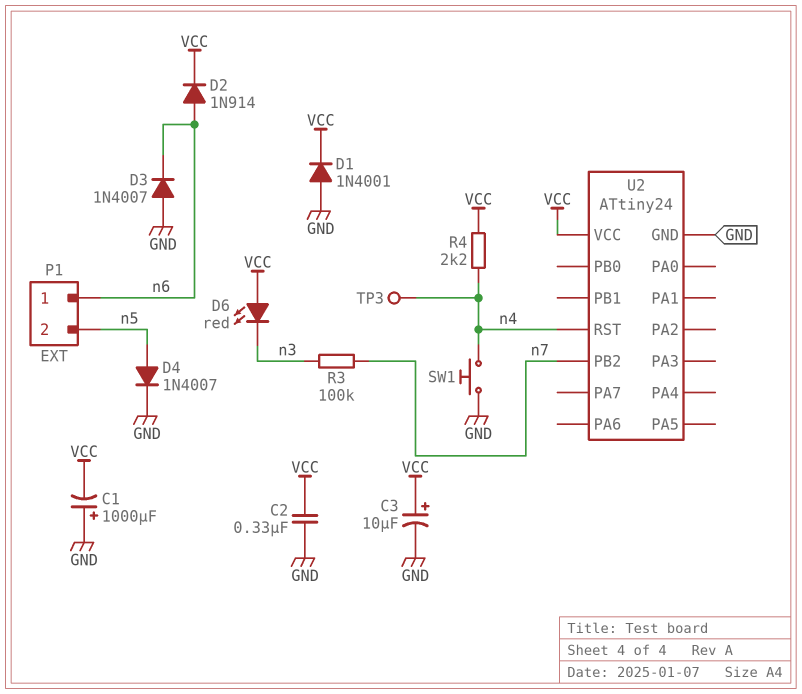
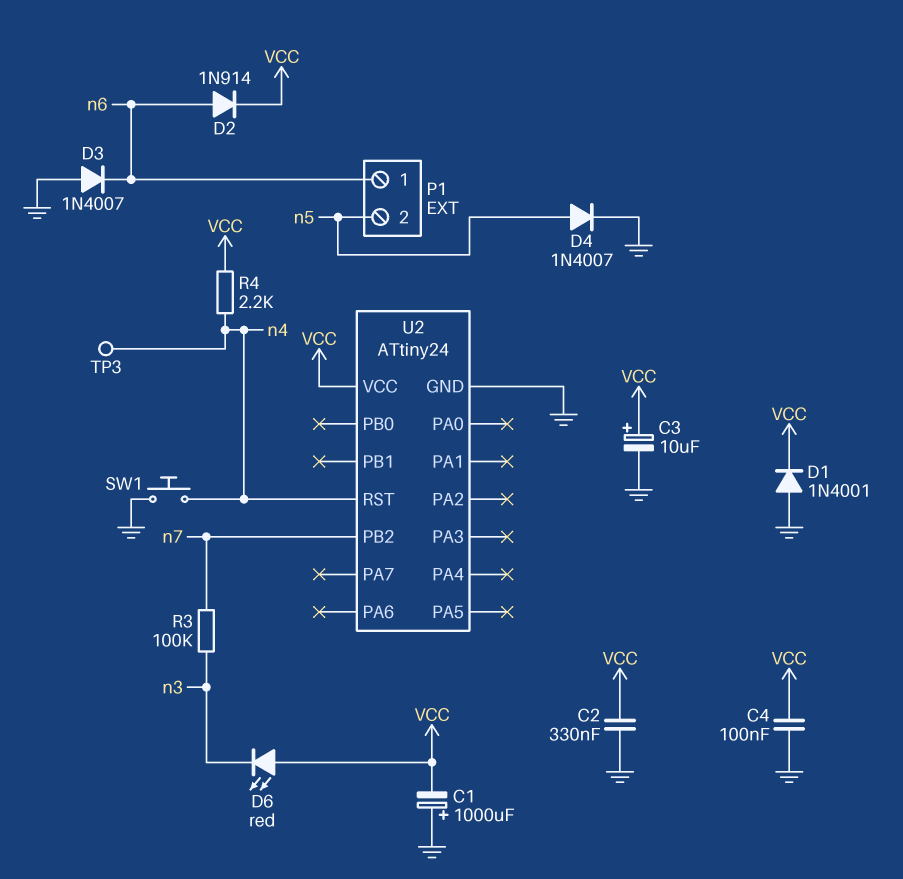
C4: none -> 100nF (GND, VCC)

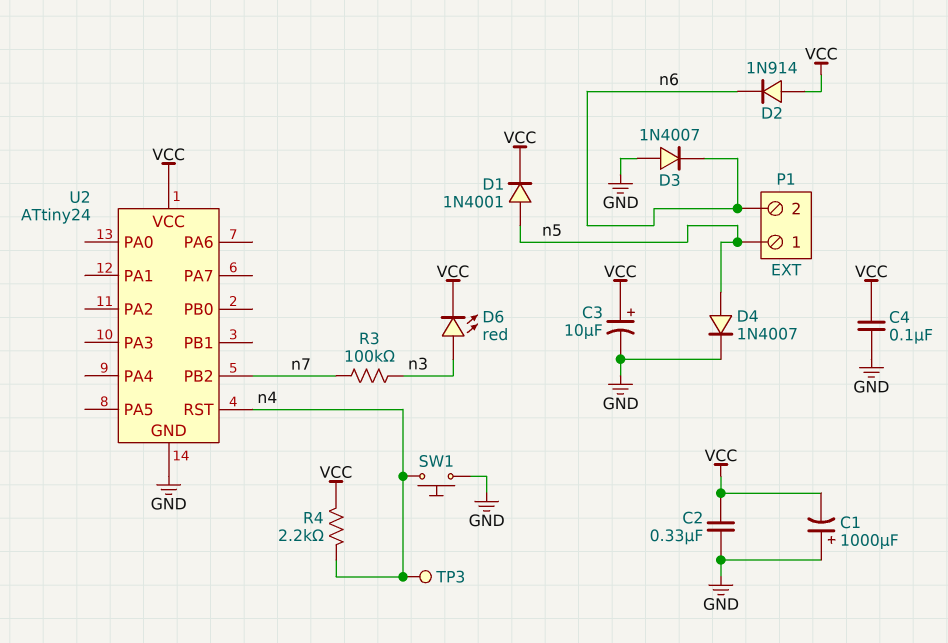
D1: diode 1N4001 (A GND, K VCC) -> diode 1N4001 (A n5, K VCC)
D2: diode 1N914 (A n6, K VCC) -> diode 1N914 (A VCC, K n6)
D6: LED red (A VCC, K n3) -> LED red (A n3, K VCC)
P1 pin 1: n6 -> n5
P1 pin 2: n5 -> n6

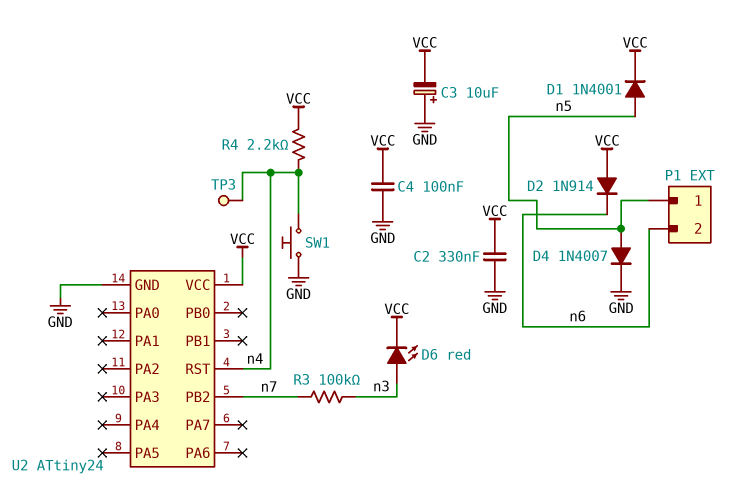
C1: 1000uF (plus GND, minus VCC) -> none
C3: 10uF (plus VCC, minus GND) -> 10uF (plus GND, minus VCC)
D3: diode 1N4007 (A GND, K n6) -> none

